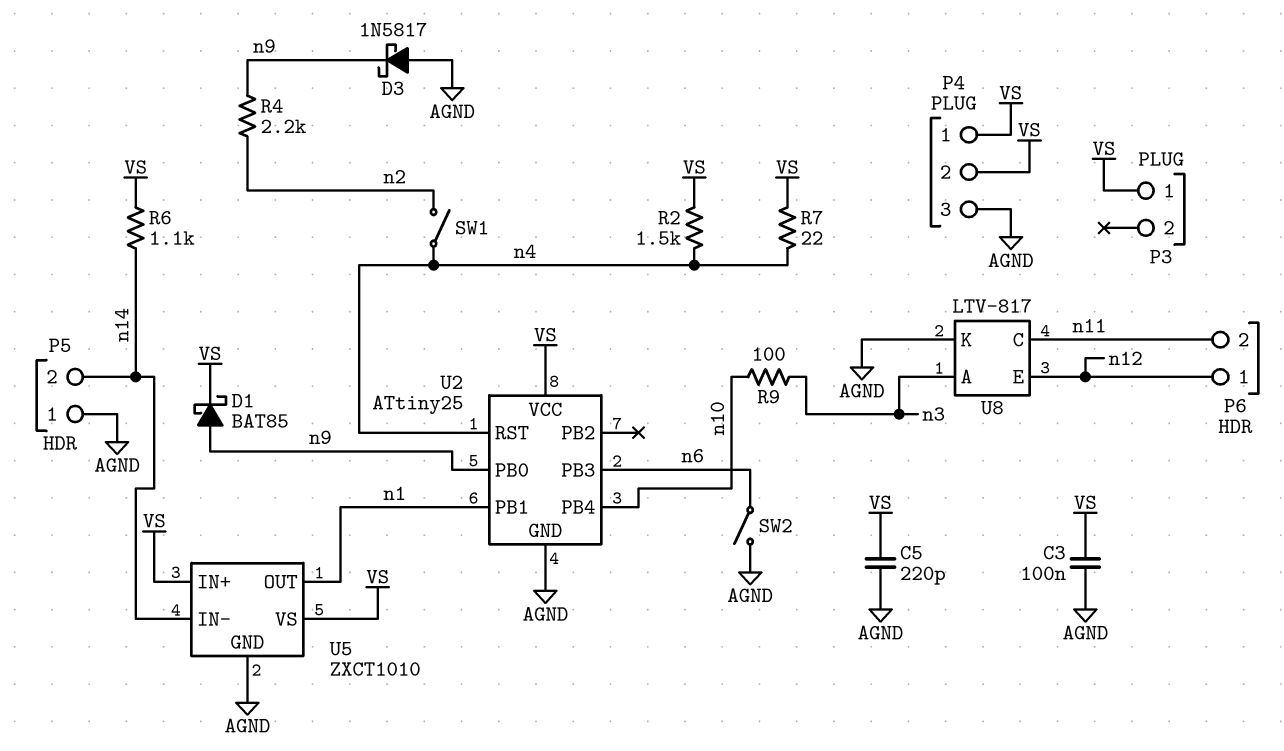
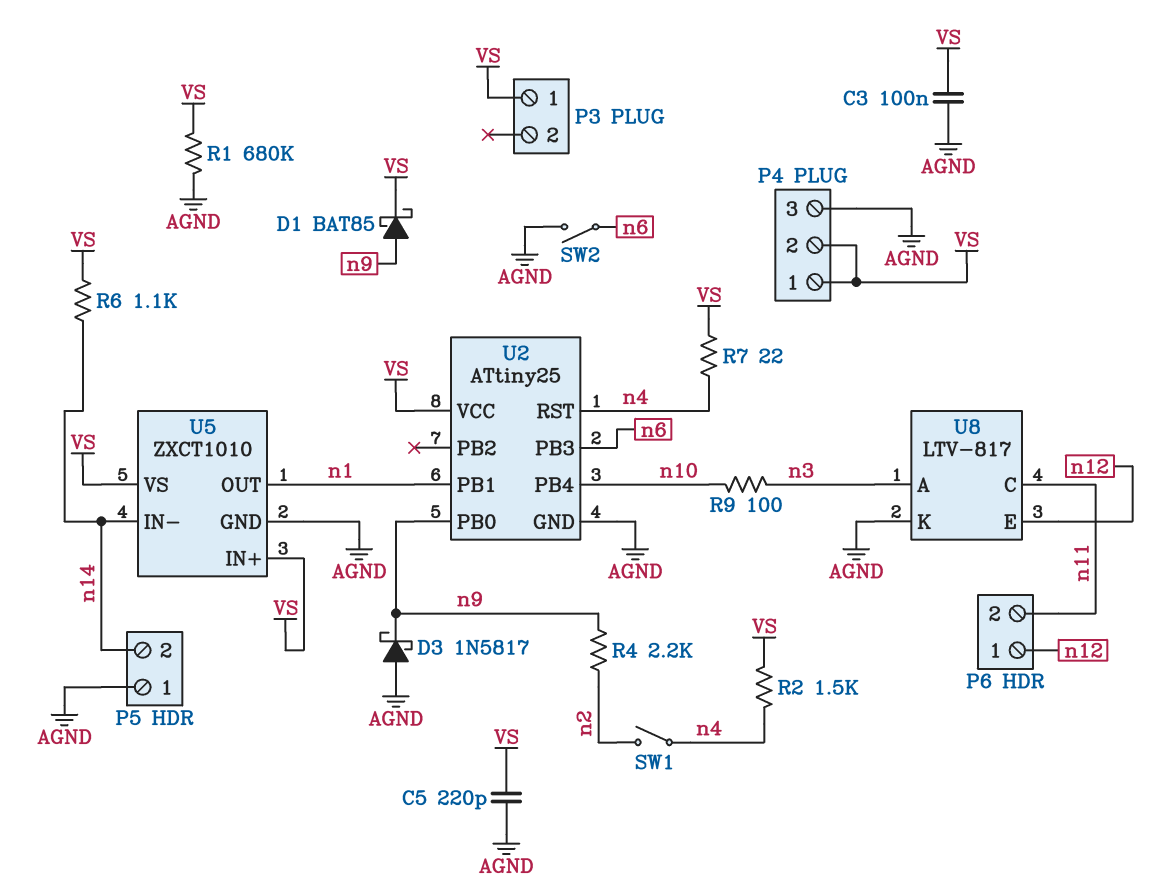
R1: none -> 680k (AGND, VS)

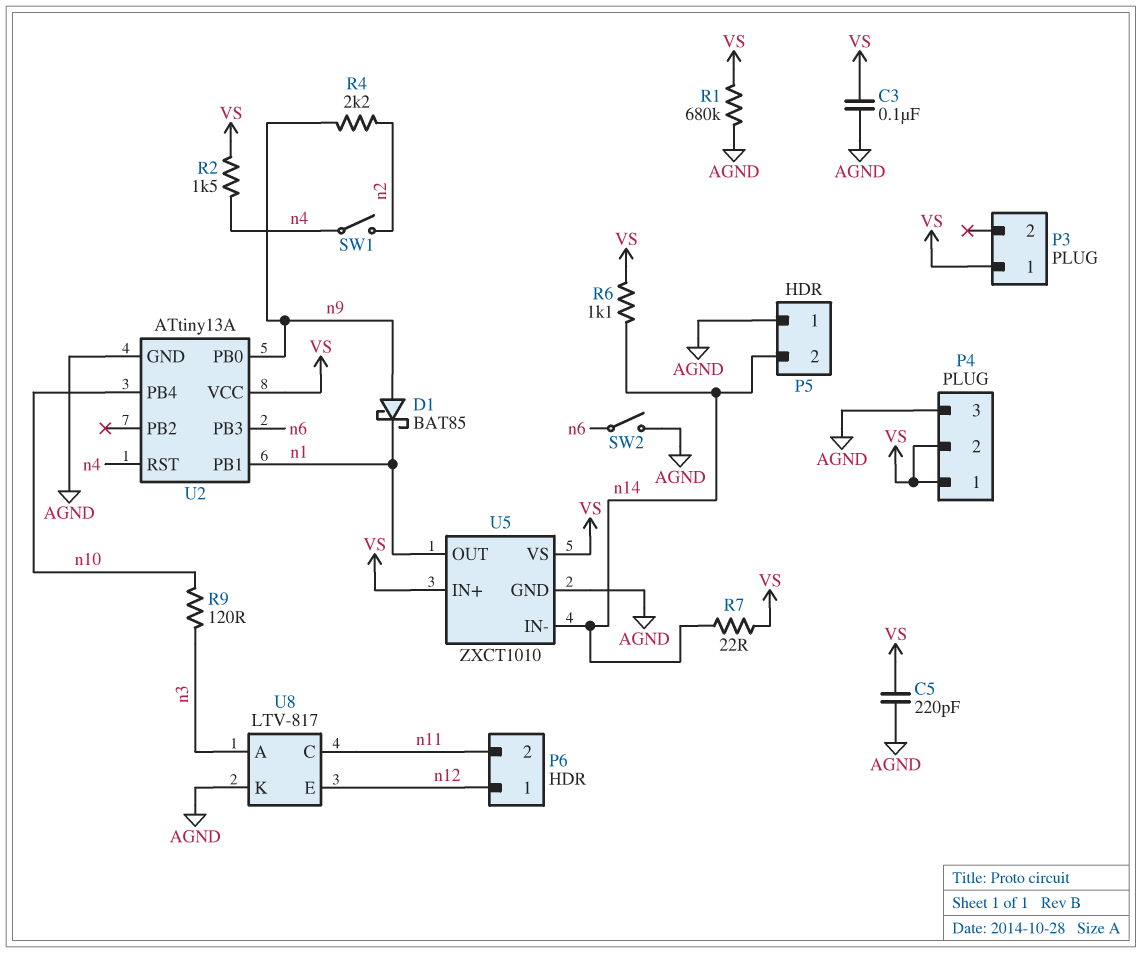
D1: schottky BAT85 (A n9, K VS) -> schottky BAT85 (A n9, K n1)
D3: schottky 1N5817 (A AGND, K n9) -> none
R7: 22 (VS, n4) -> 22 (VS, n14)
R9: 100 (n3, n10) -> 120 (n3, n10)
U2: ATtiny25 -> ATtiny13A

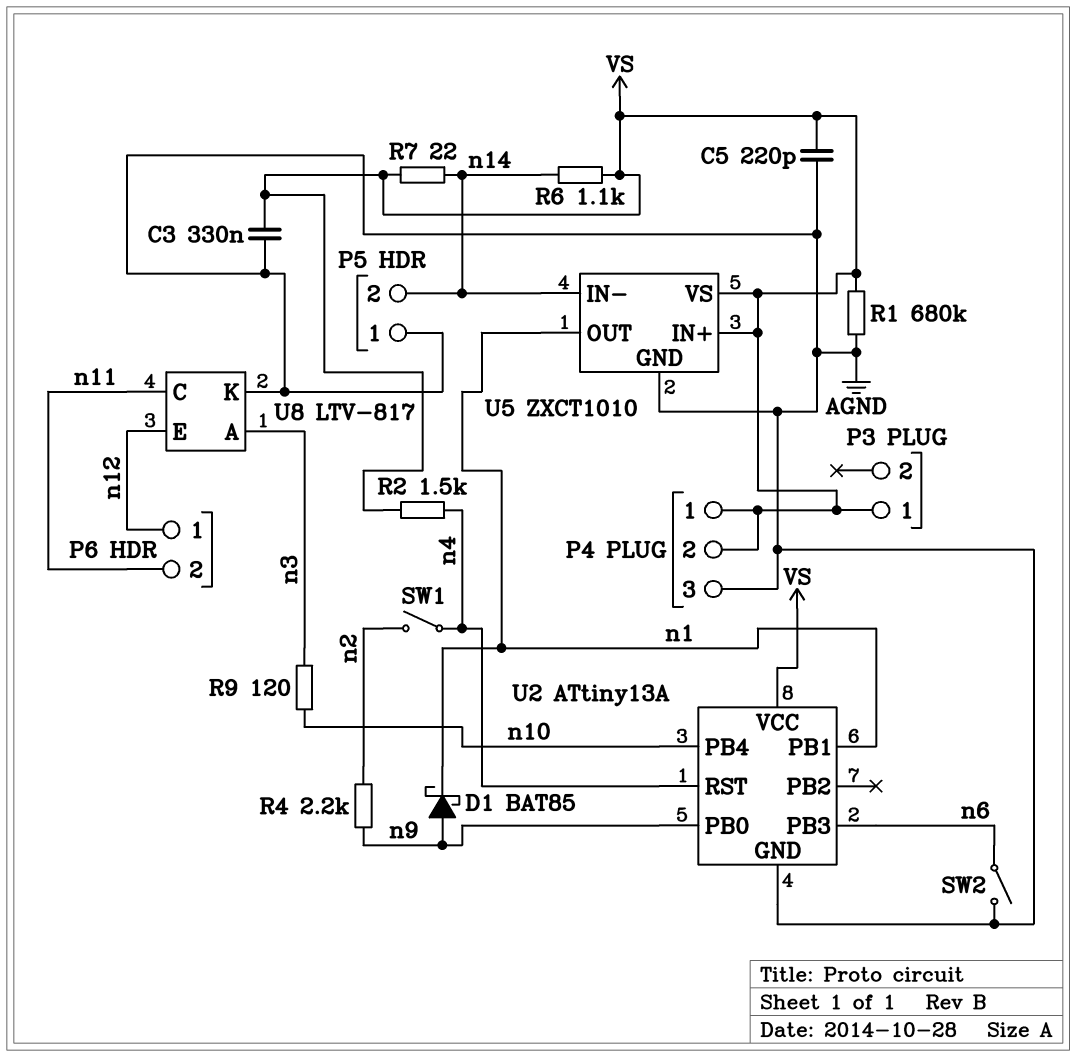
C3: 100nF (AGND, VS) -> 330nF (AGND, VS)

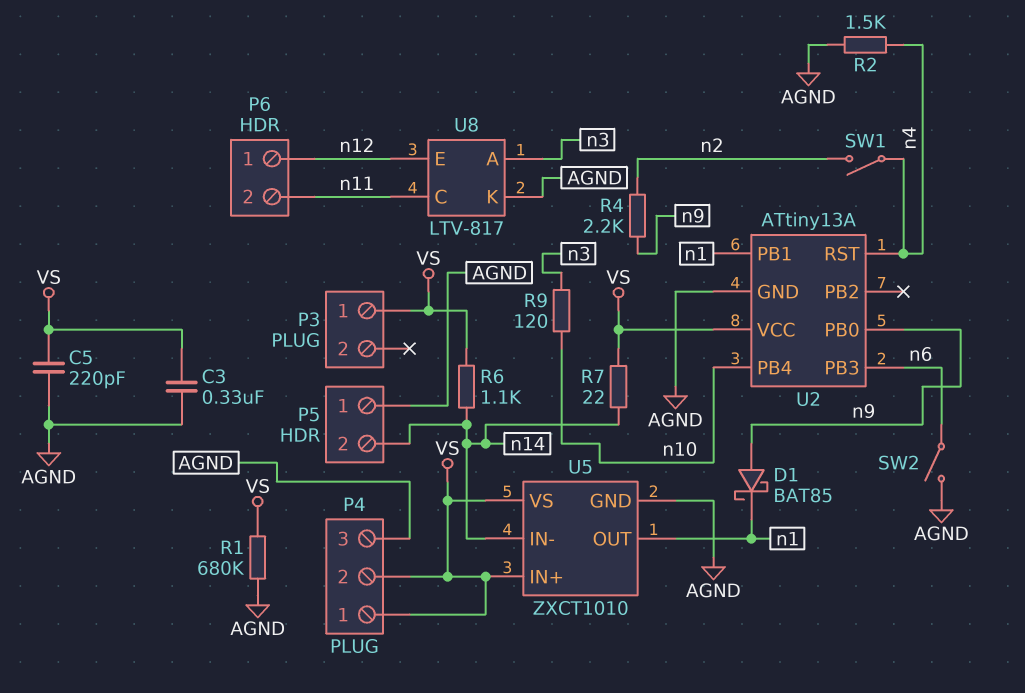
R2: 1.5k (VS, n4) -> 1.5k (AGND, n4)

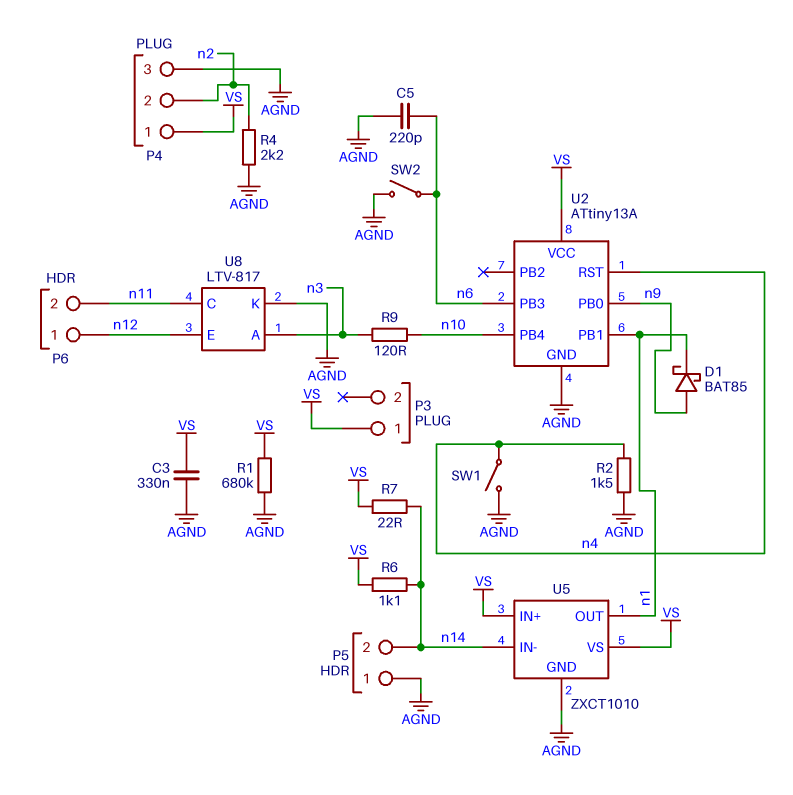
C5: 220pF (AGND, VS) -> 220pF (AGND, n6)
P4 pin 2: VS -> n2
R4: 2.2k (n2, n9) -> 2.2k (AGND, n2)
SW1: switch (n2, n4) -> switch (AGND, n4)

